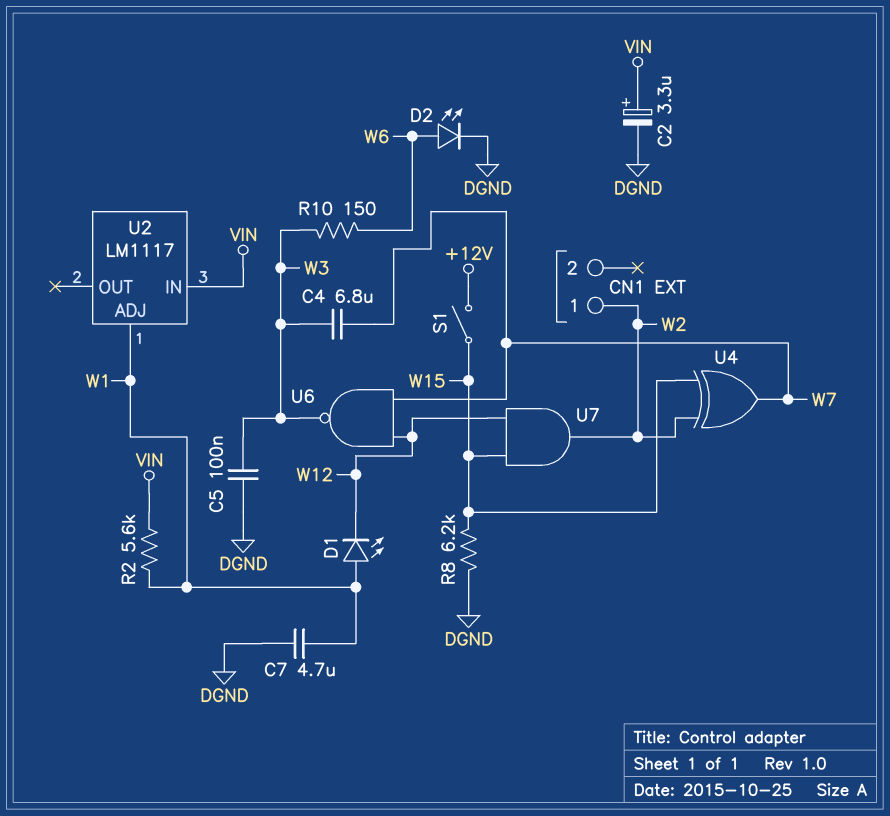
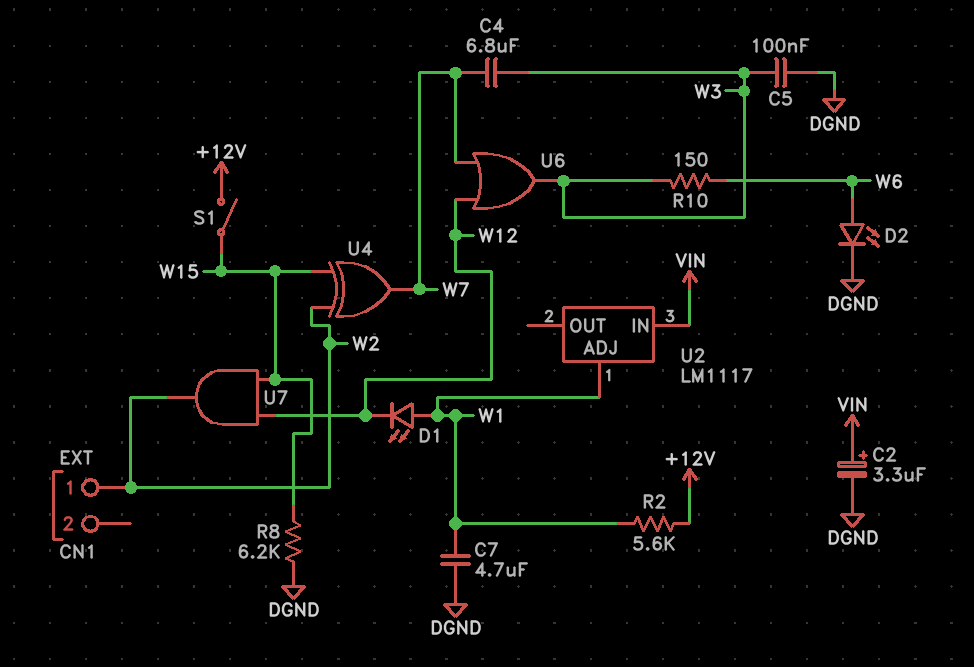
R2: 5.6k (VIN, W1) -> 5.6k (+12V, W1)
U6: NAND (in W7, in W12, out W3) -> OR (in W7, in W12, out W3)

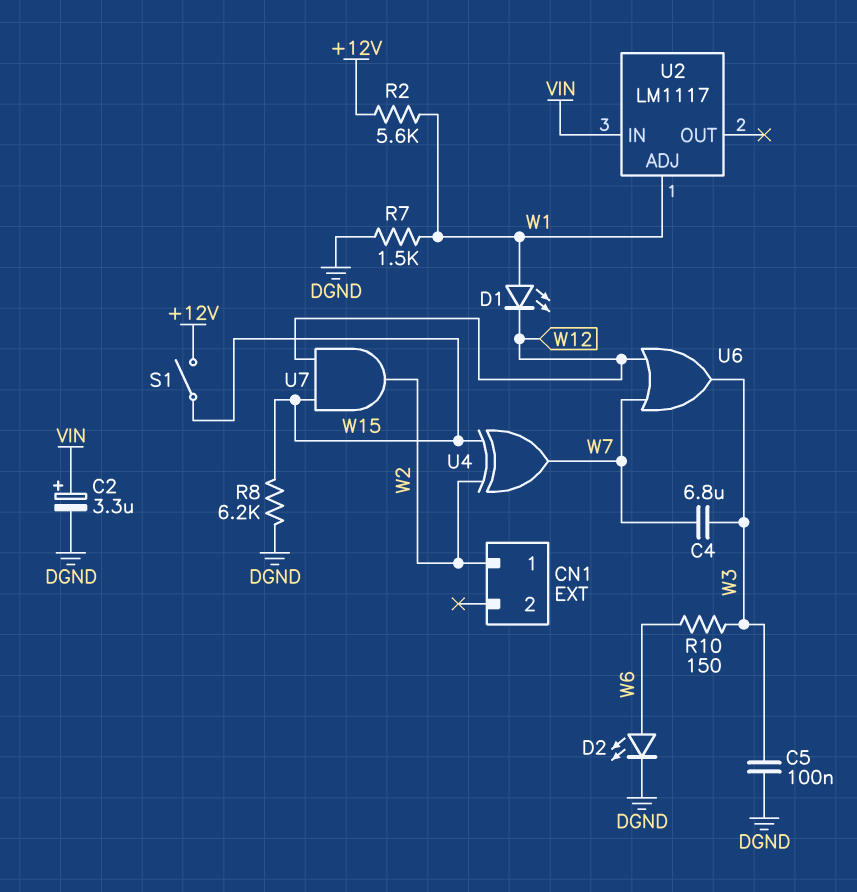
C7: 4.7uF (DGND, W1) -> none
R7: none -> 1.5k (DGND, W1)

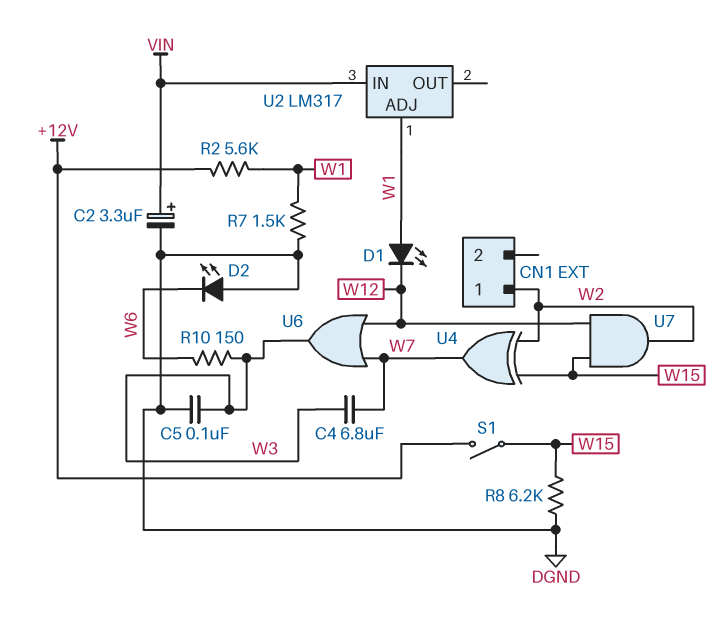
D2: LED (A W6, K DGND) -> LED (A DGND, K W6)
U2: LM1117 -> LM317

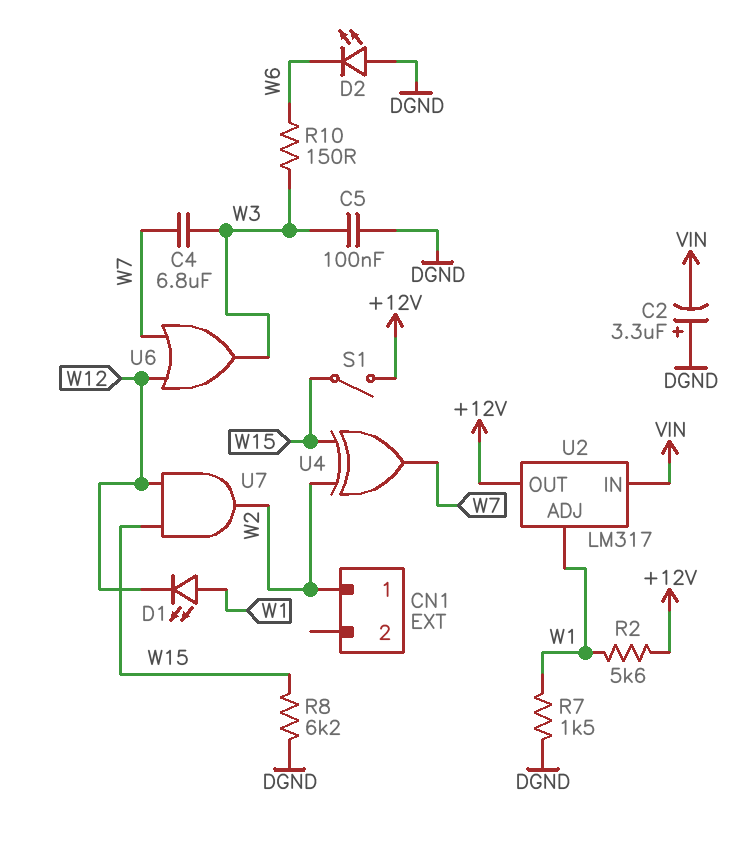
C2: 3.3uF (plus VIN, minus DGND) -> 3.3uF (plus DGND, minus VIN)
U2 pin OUT: none -> +12V

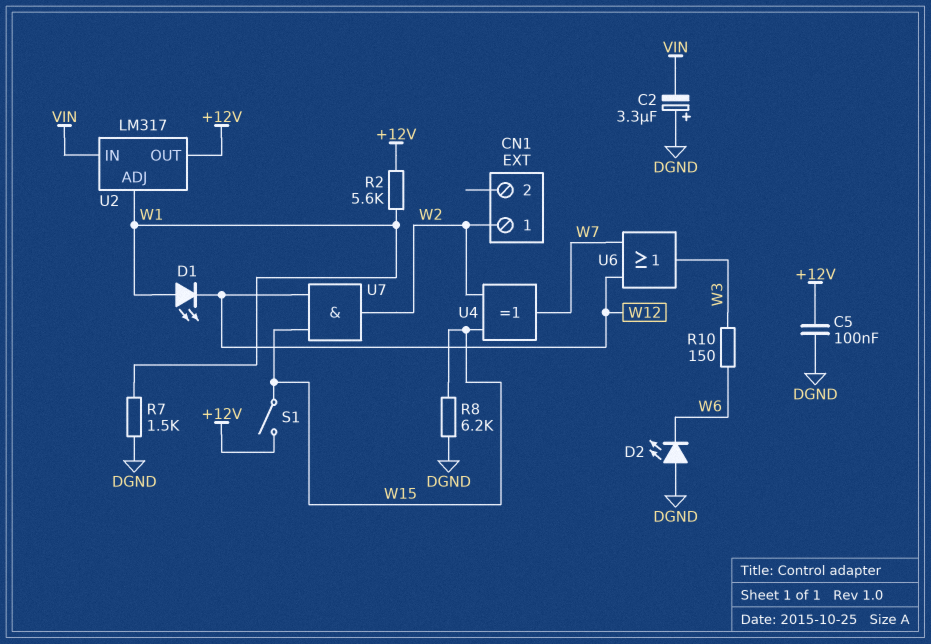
C4: 6.8uF (W3, W7) -> none
C5: 100nF (DGND, W3) -> 100nF (+12V, DGND)

